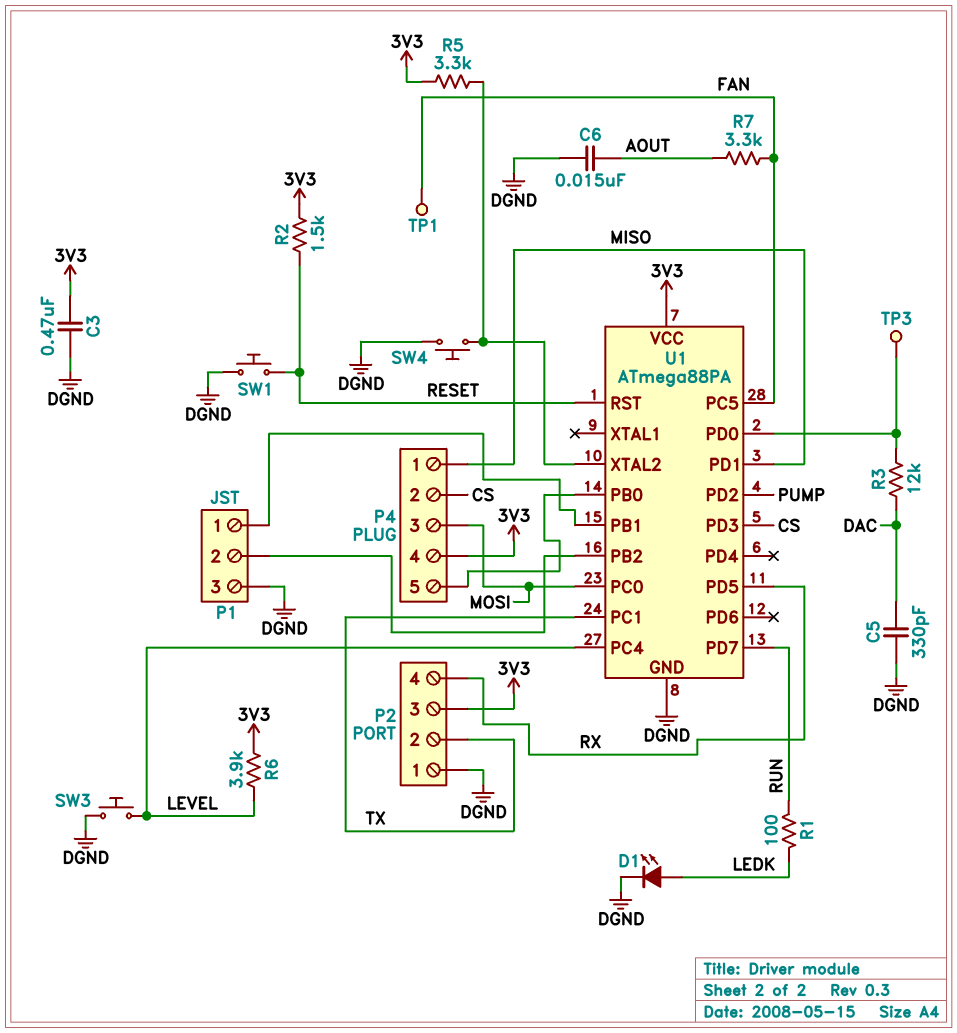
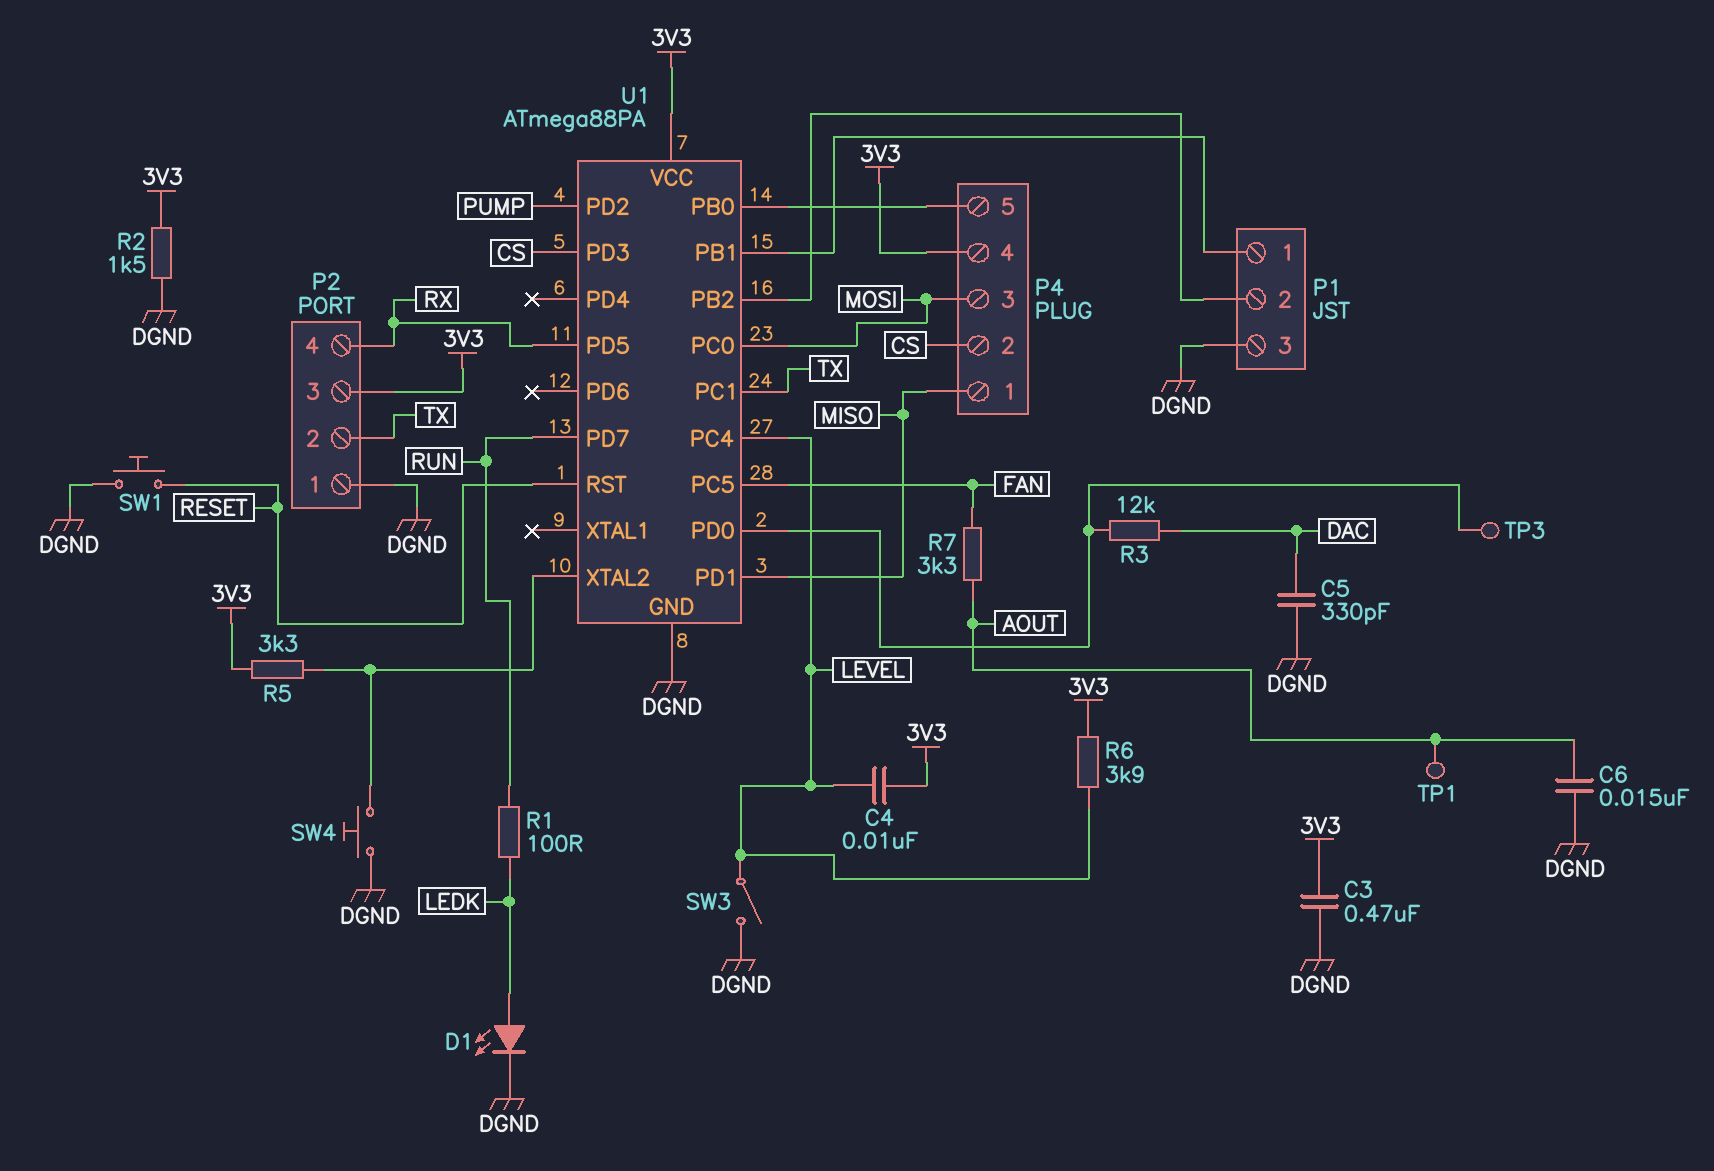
C4: none -> 10nF (3V3, LEVEL)
R2: 1.5k (3V3, RESET) -> 1.5k (3V3, DGND)
SW3: button (DGND, LEVEL) -> switch (DGND, LEVEL)
TP1: test point (FAN) -> test point (AOUT)

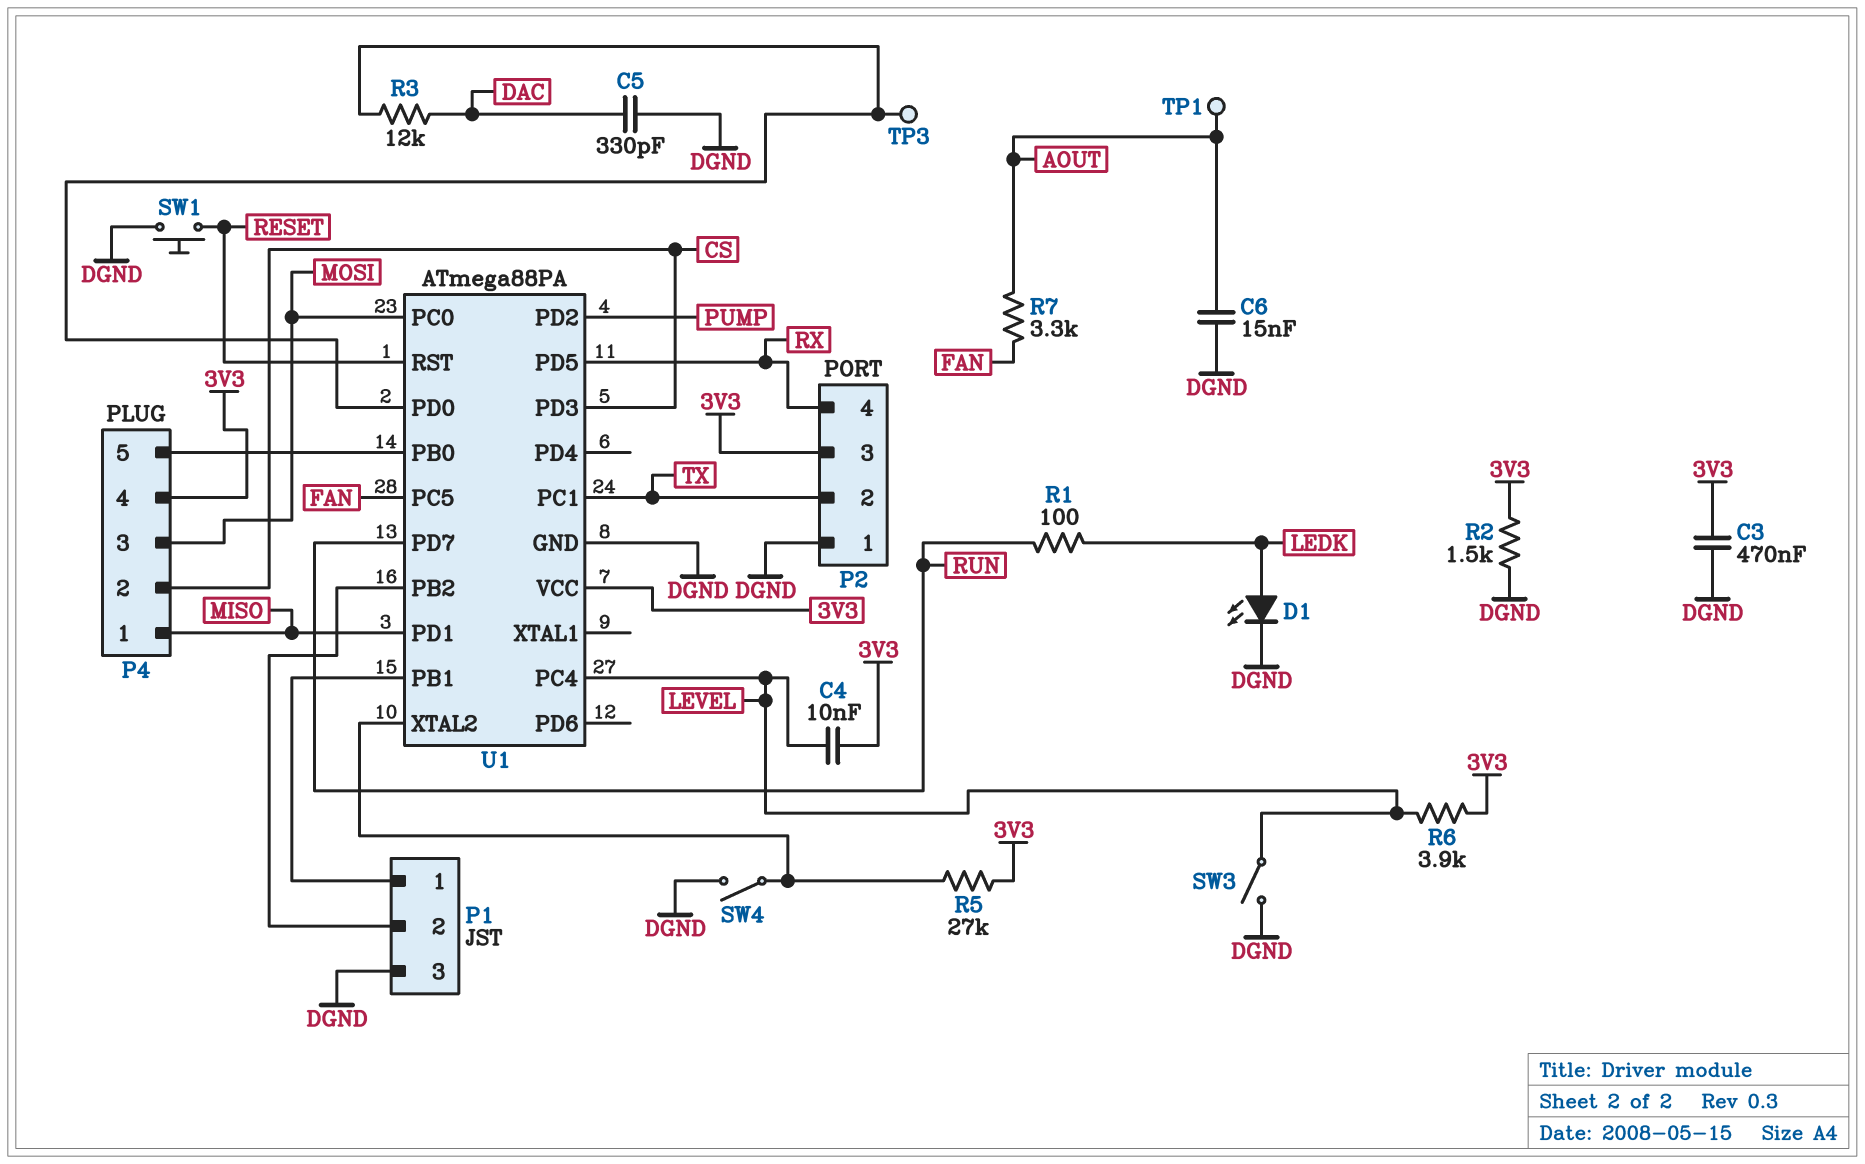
R5: 3.3k (3V3, U1/XTAL2) -> 27k (3V3, U1/XTAL2)
SW4: button (DGND, U1/XTAL2) -> switch (DGND, U1/XTAL2)

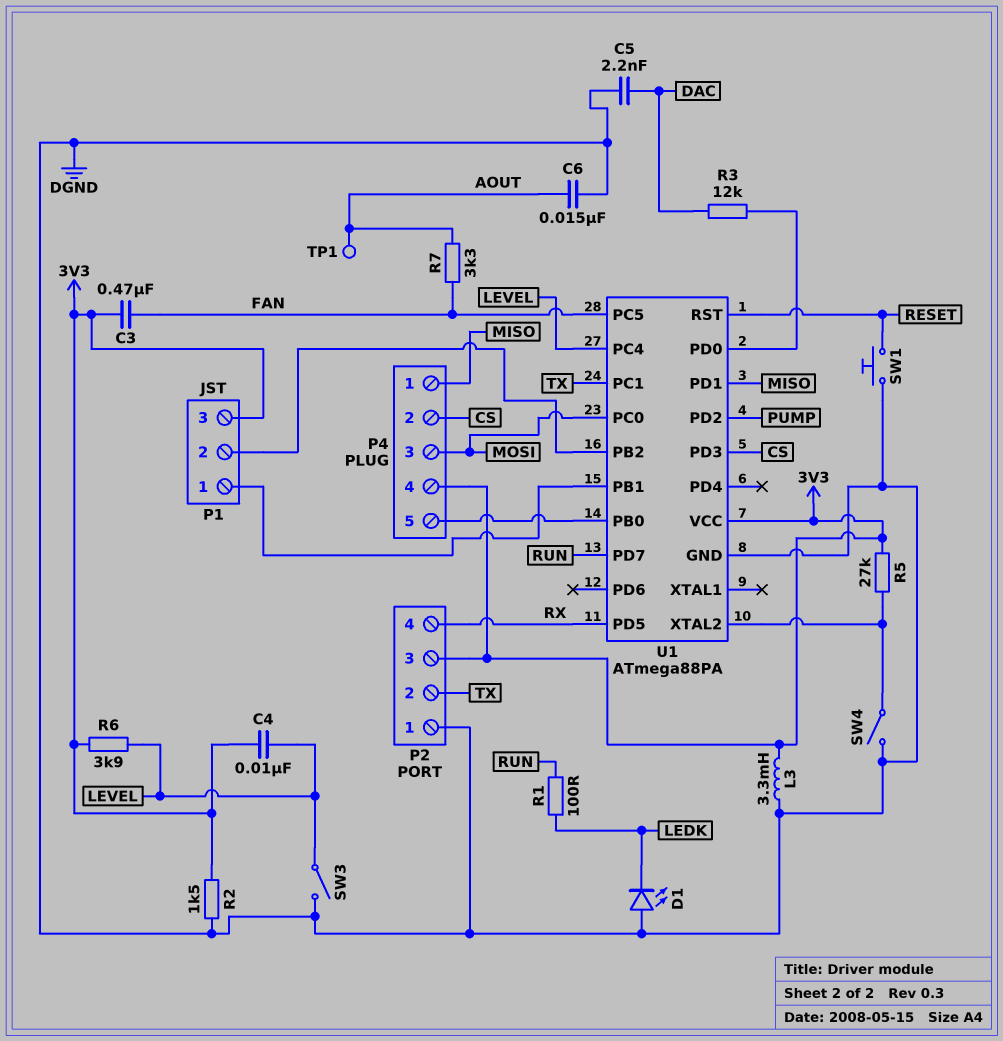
C3: 470nF (3V3, DGND) -> 470nF (3V3, FAN)
C5: 330pF (DAC, DGND) -> 2.2nF (DAC, DGND)
D1: LED (A LEDK, K DGND) -> LED (A DGND, K LEDK)
L3: none -> 3.3mH (3V3, DGND)
P1 pin 3: DGND -> 3V3
TP3: test point (U1/PD0) -> none

